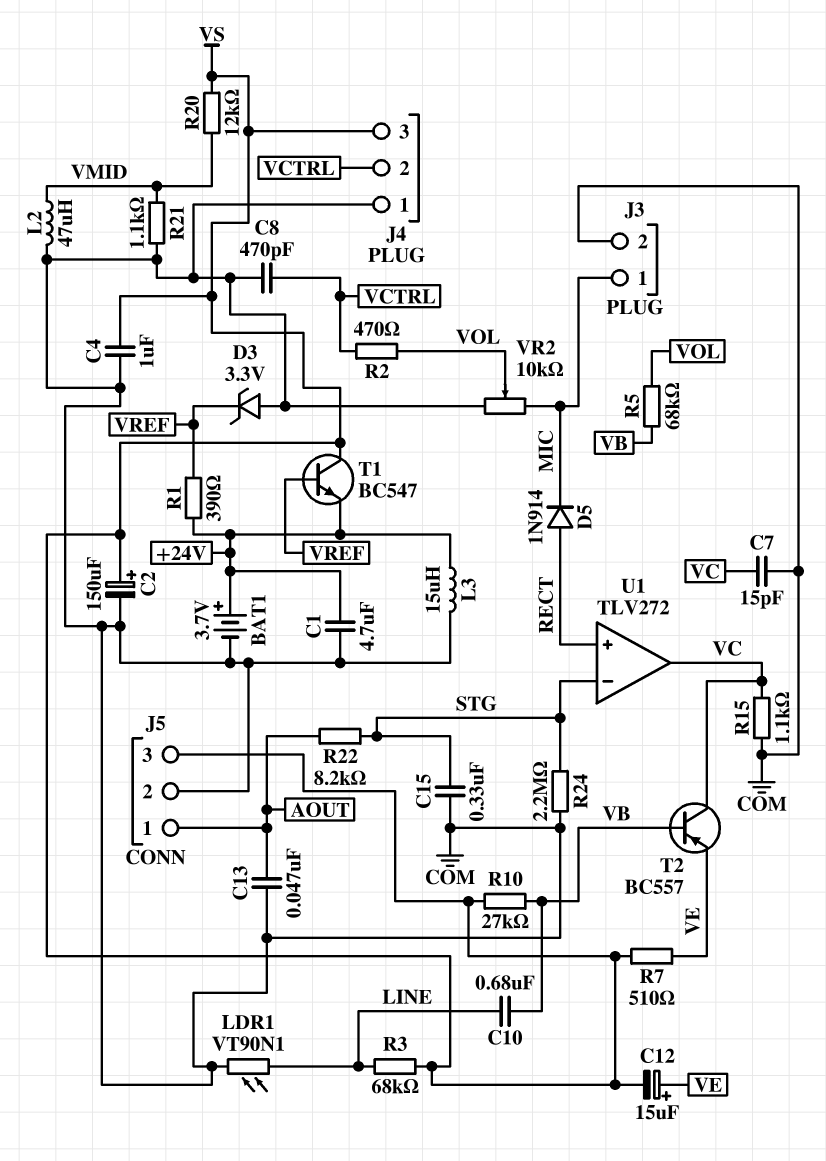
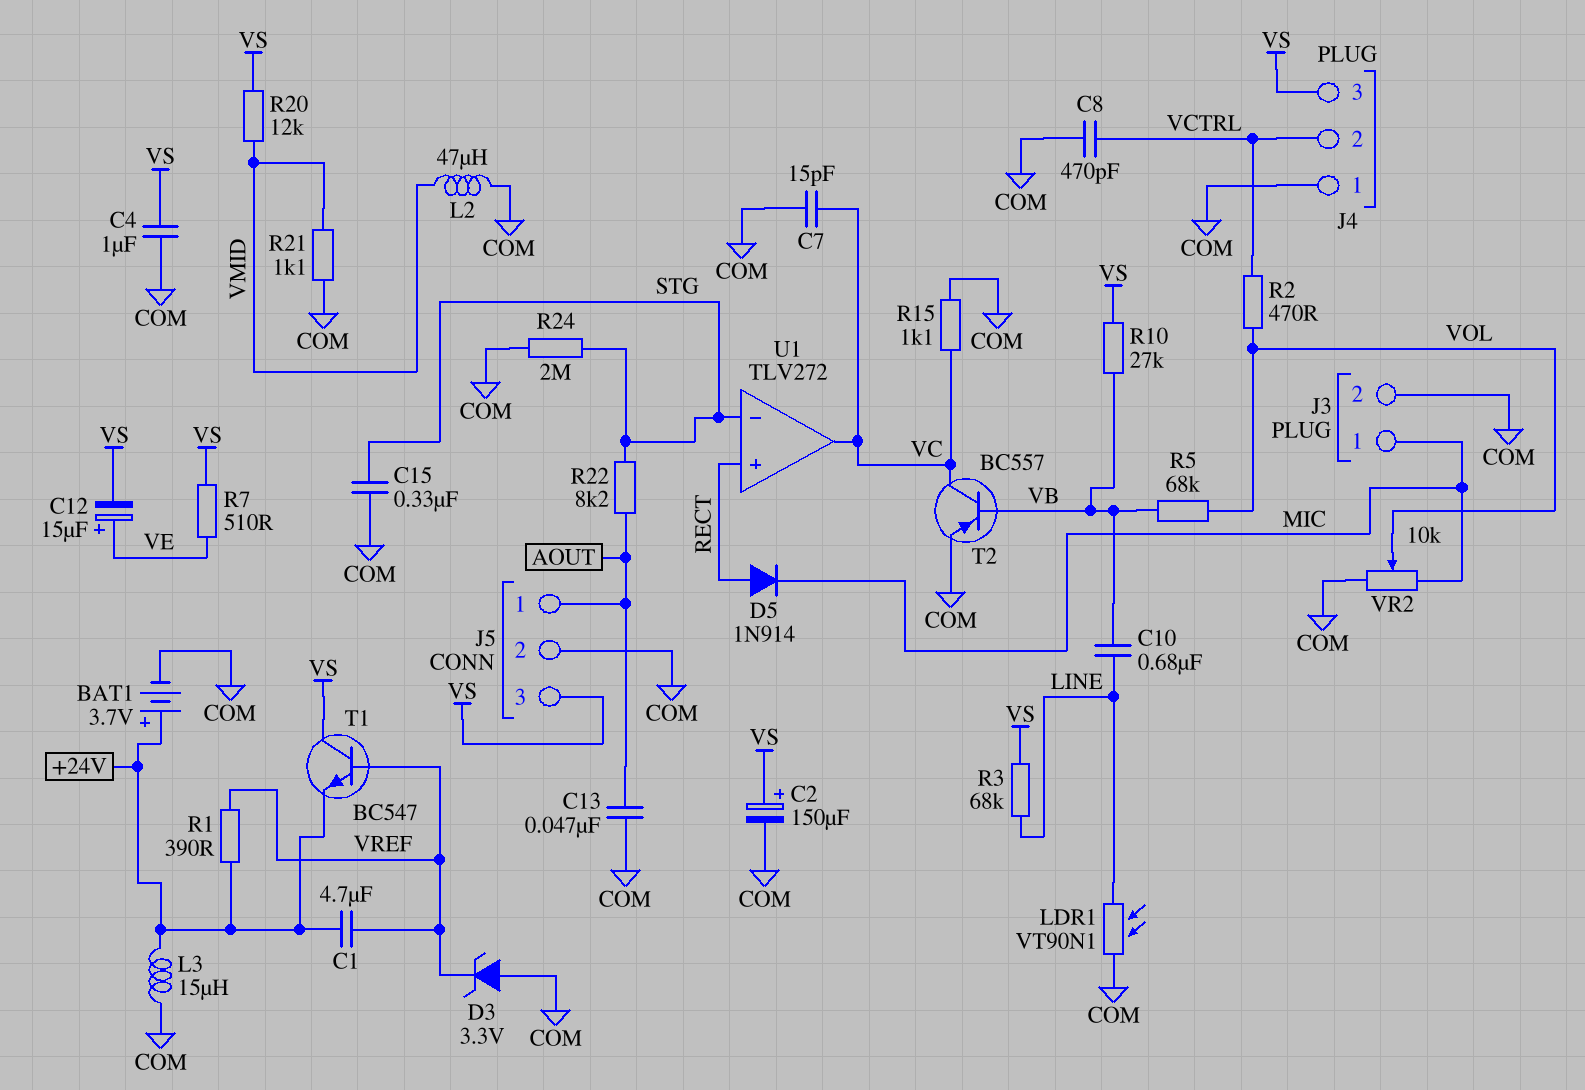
C1: 4.7uF (+24V, COM) -> 4.7uF (+24V, VREF)
R24: 2.2M (COM, STG) -> 2M (COM, STG)
T2: PNP BC557 (B VB, C VC, E VE) -> PNP BC557 (B VB, C VC, E COM)

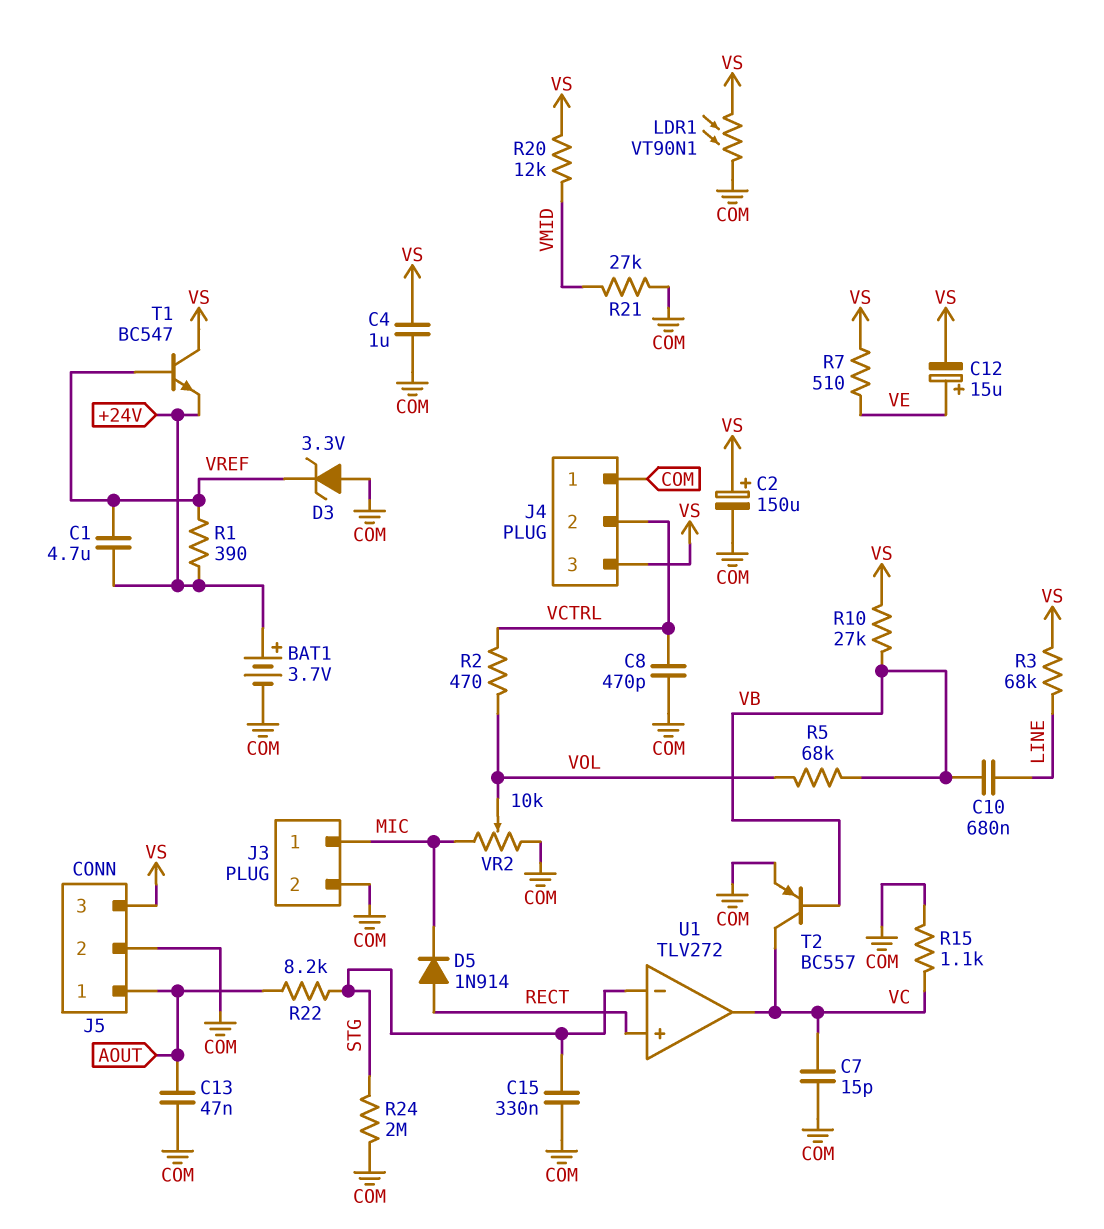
L2: 47uH (COM, VMID) -> none
L3: 15uH (+24V, COM) -> none
LDR1: VT90N1 (COM, LINE) -> VT90N1 (COM, VS)
R21: 1.1k (COM, VMID) -> 27k (COM, VMID)

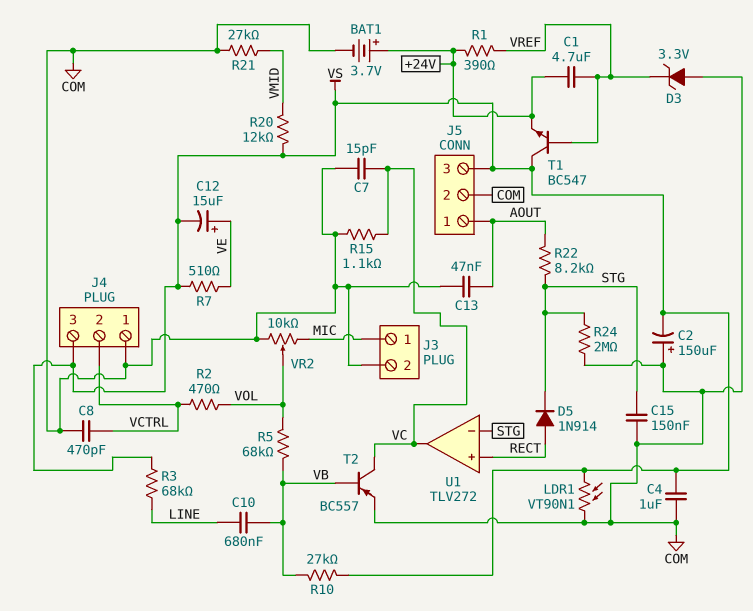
C2: 150uF (plus VS, minus COM) -> 150uF (plus COM, minus VS)
C15: 330nF (COM, STG) -> 150nF (COM, STG)
D5: diode 1N914 (A RECT, K MIC) -> diode 1N914 (A RECT, K STG)

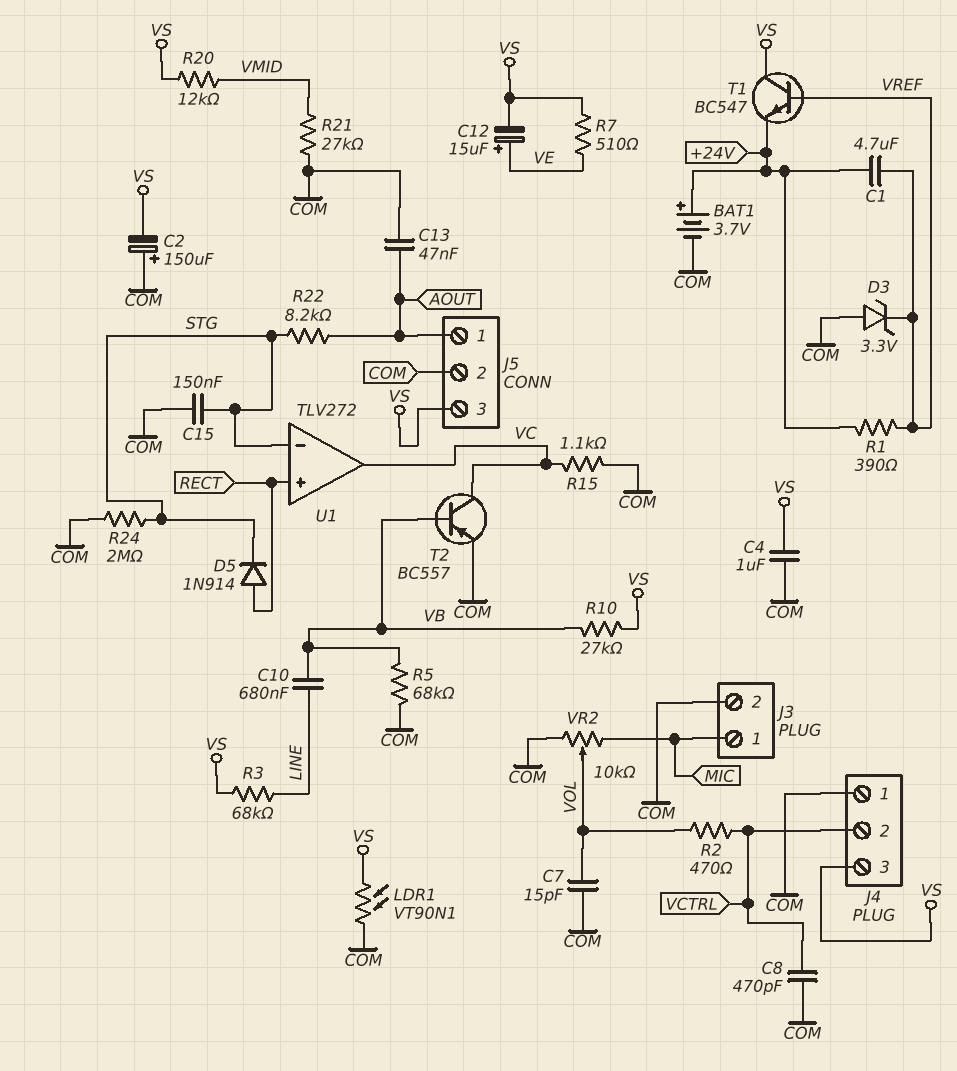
C7: 15pF (COM, VC) -> 15pF (COM, VOL)
R5: 68k (VB, VOL) -> 68k (COM, VB)

